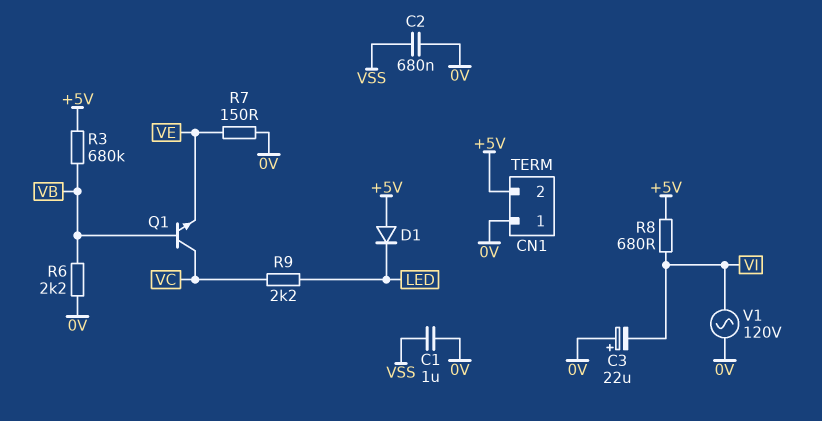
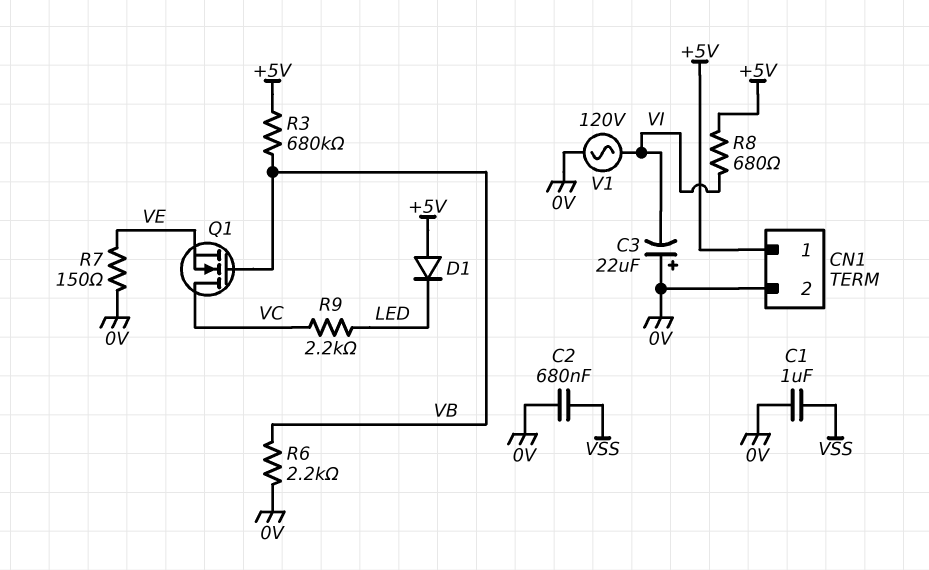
CN1 pin 1: 0V -> +5V
CN1 pin 2: +5V -> 0V
Q1: NPN (B VB, C VC, E VE) -> NMOS (G VB, D VC, S VE)

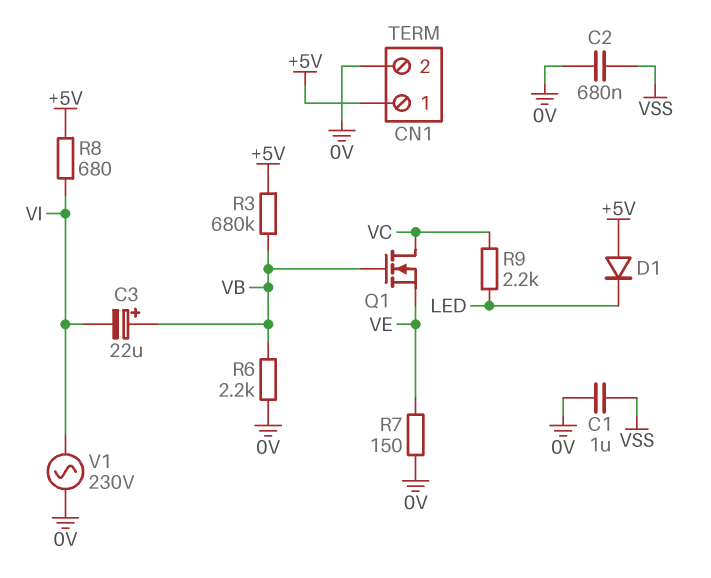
C3: 22uF (plus 0V, minus VI) -> 22uF (plus VB, minus VI)
V1: AC 120V (0V, VI) -> AC 230V (0V, VI)

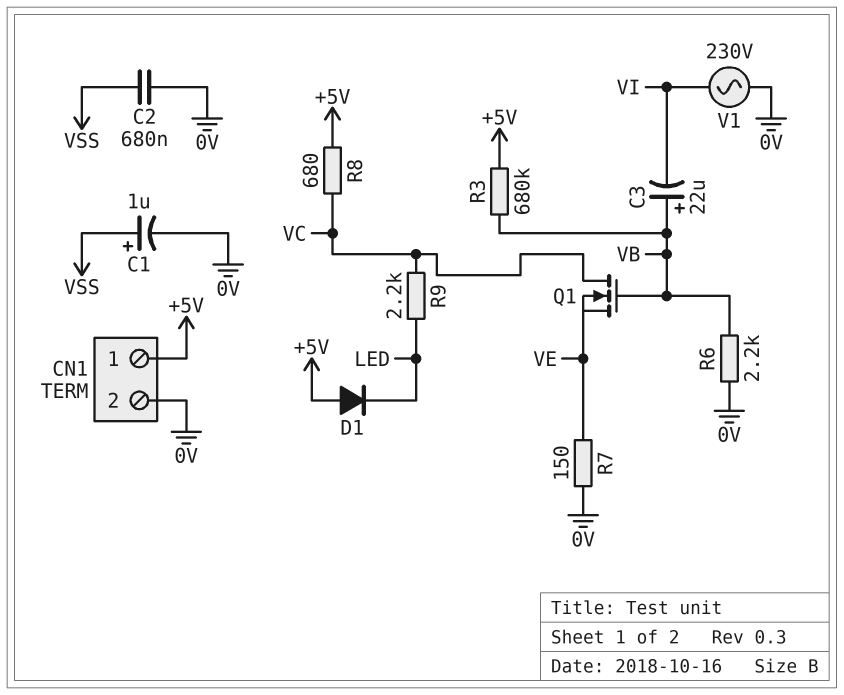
C1: 1uF (0V, VSS) -> 1uF (plus VSS, minus 0V)
R8: 680 (+5V, VI) -> 680 (+5V, VC)

